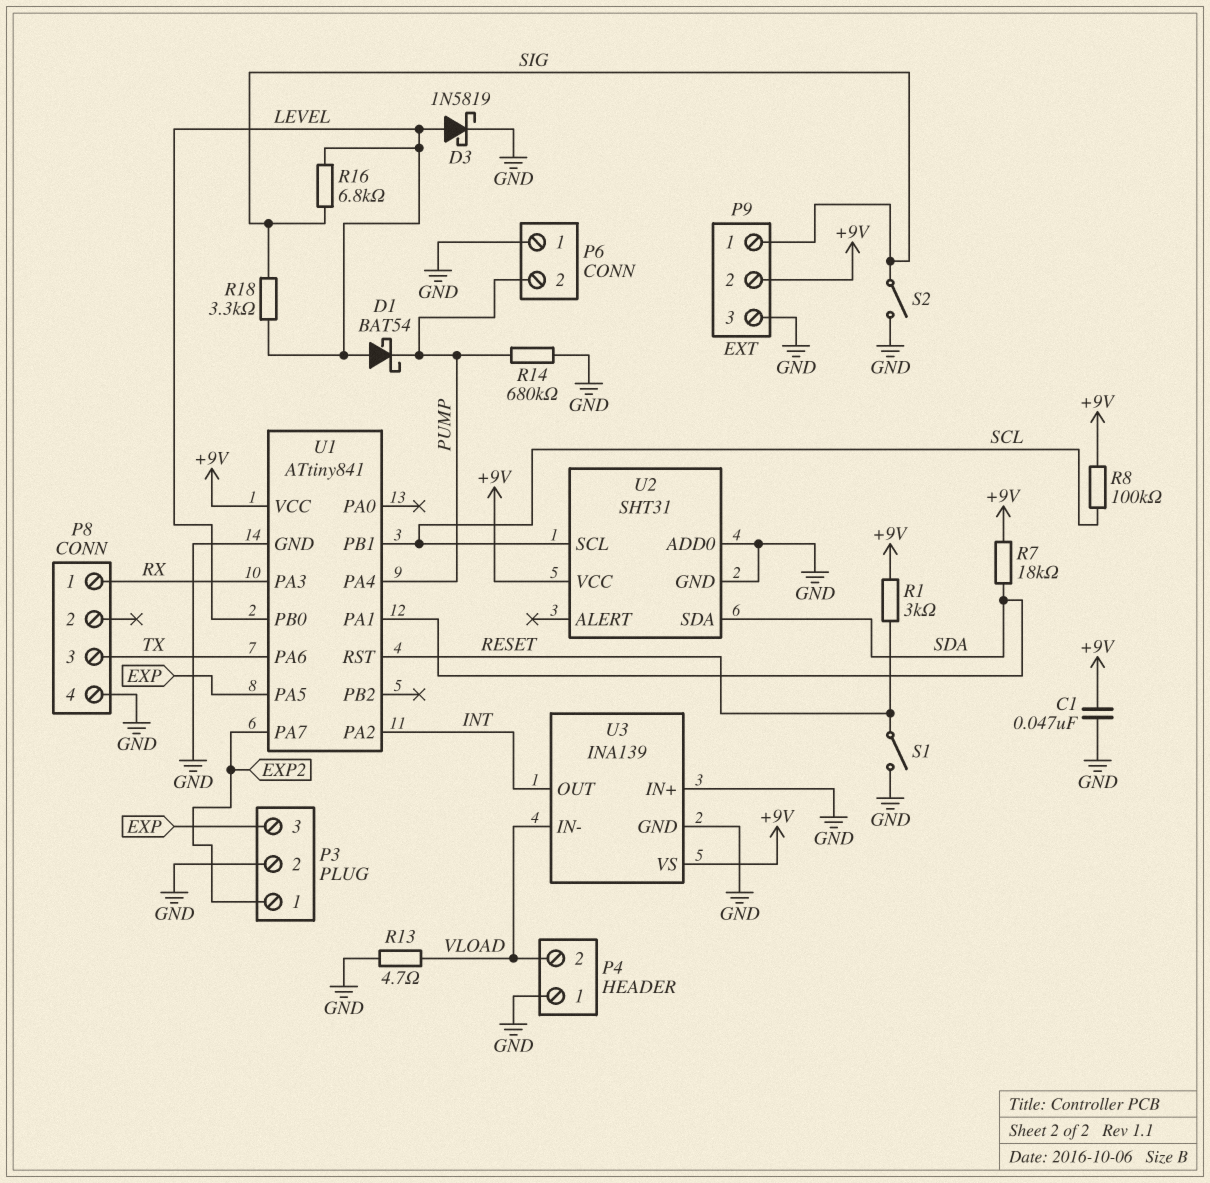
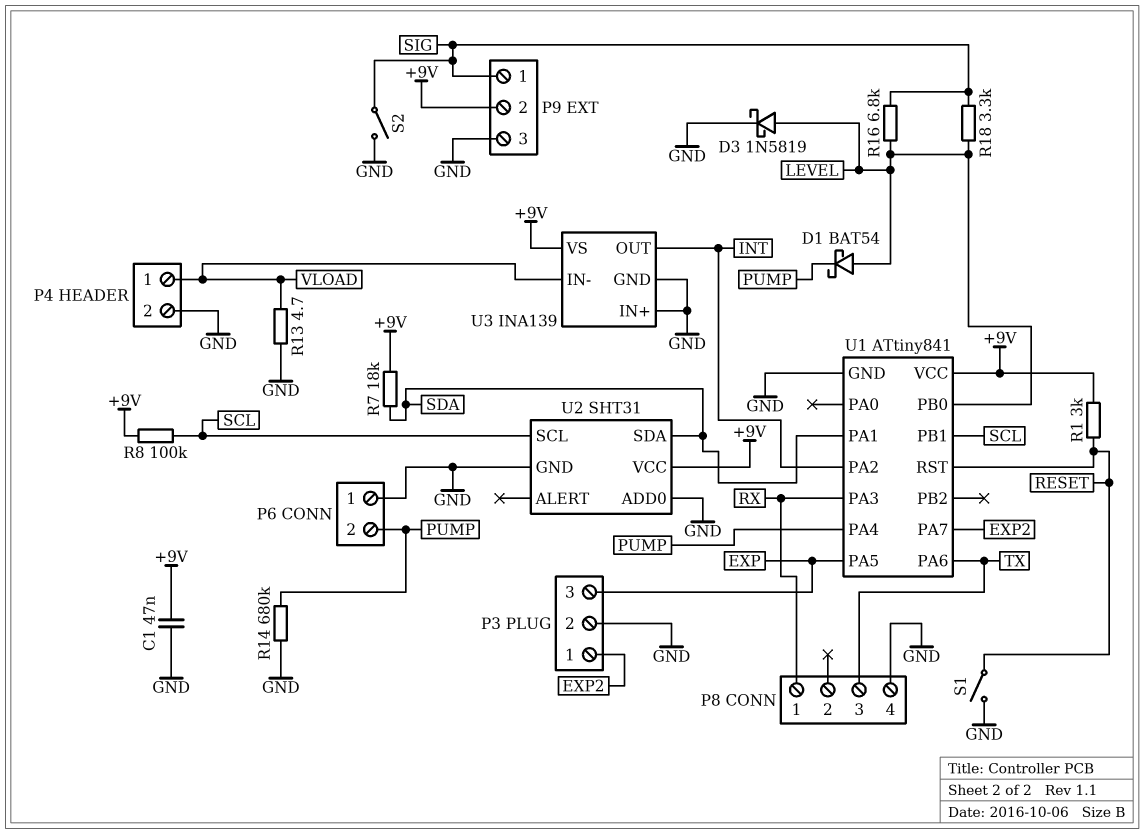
P4 pin 1: GND -> VLOAD
P4 pin 2: VLOAD -> GND

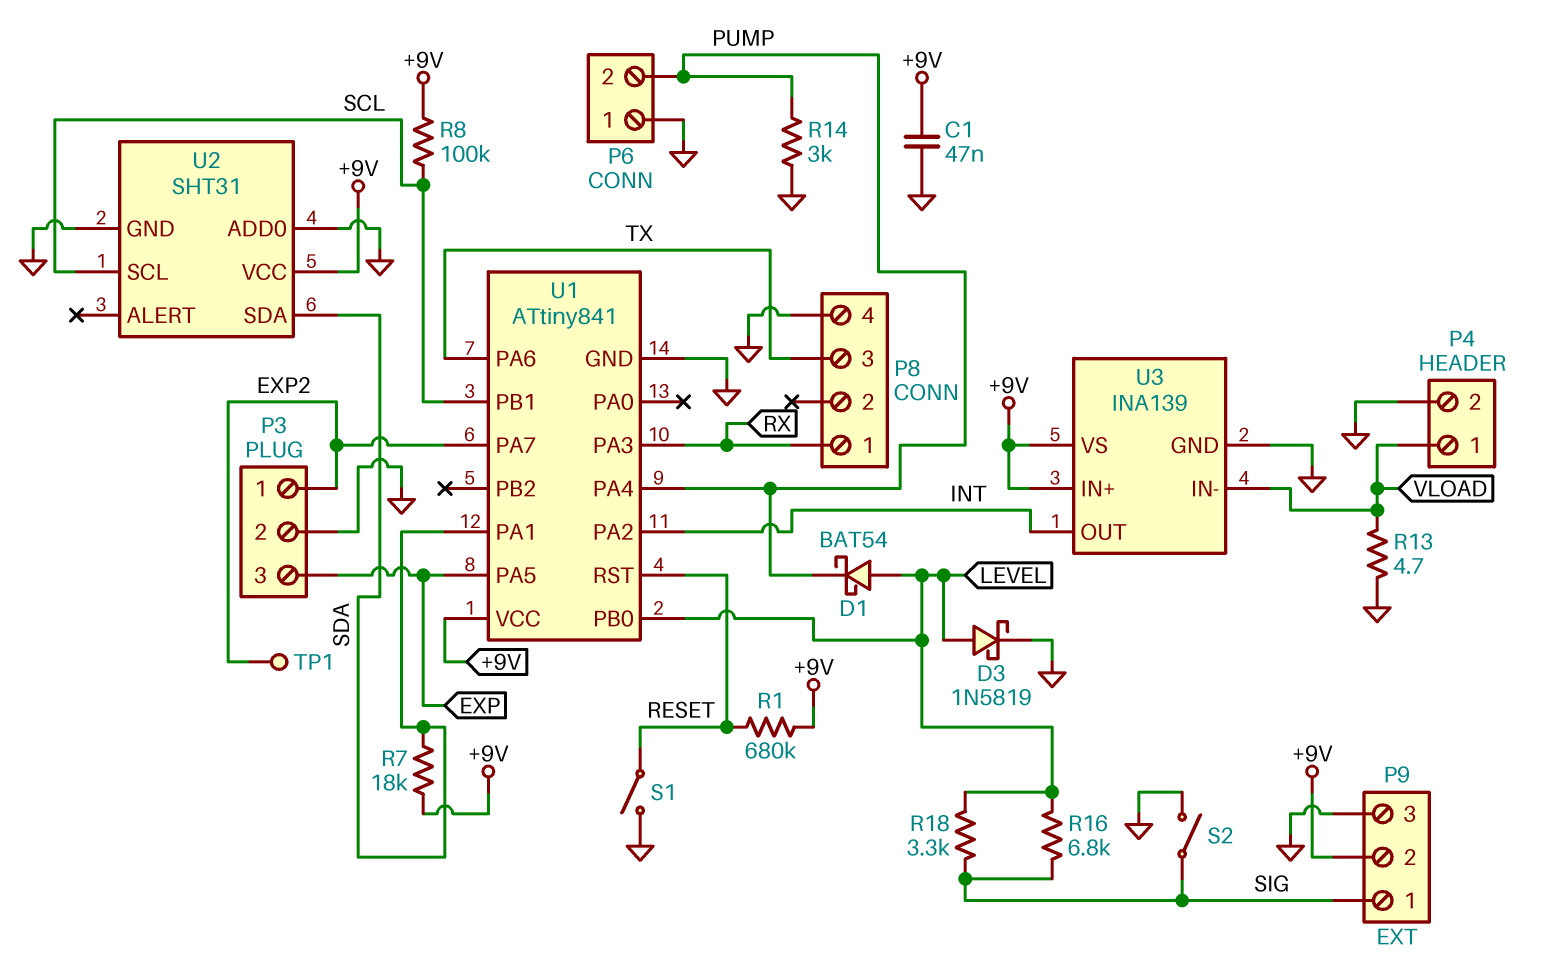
R1: 3k (+9V, RESET) -> 680k (+9V, RESET)
R14: 680k (GND, PUMP) -> 3k (GND, PUMP)
TP1: none -> test point (EXP2)
U3 pin IN+: GND -> +9V

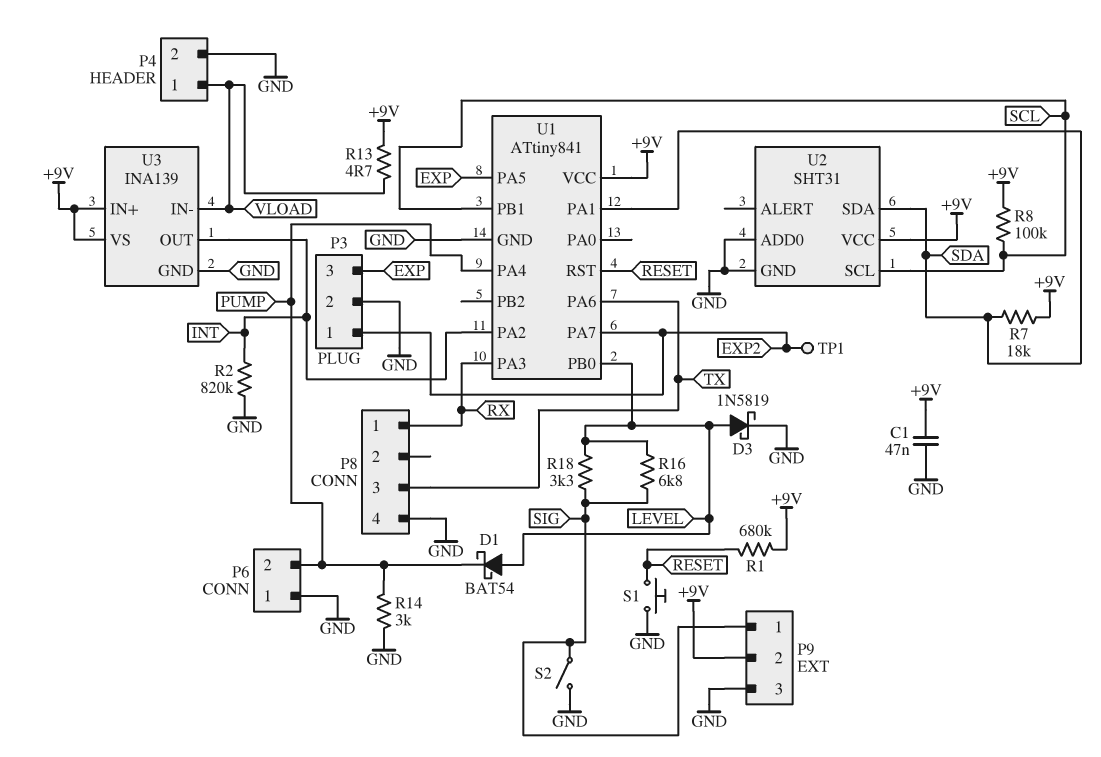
R2: none -> 820k (GND, INT)
R13: 4.7 (GND, VLOAD) -> 4.7 (+9V, VLOAD)
S1: switch (GND, RESET) -> button (GND, RESET)

